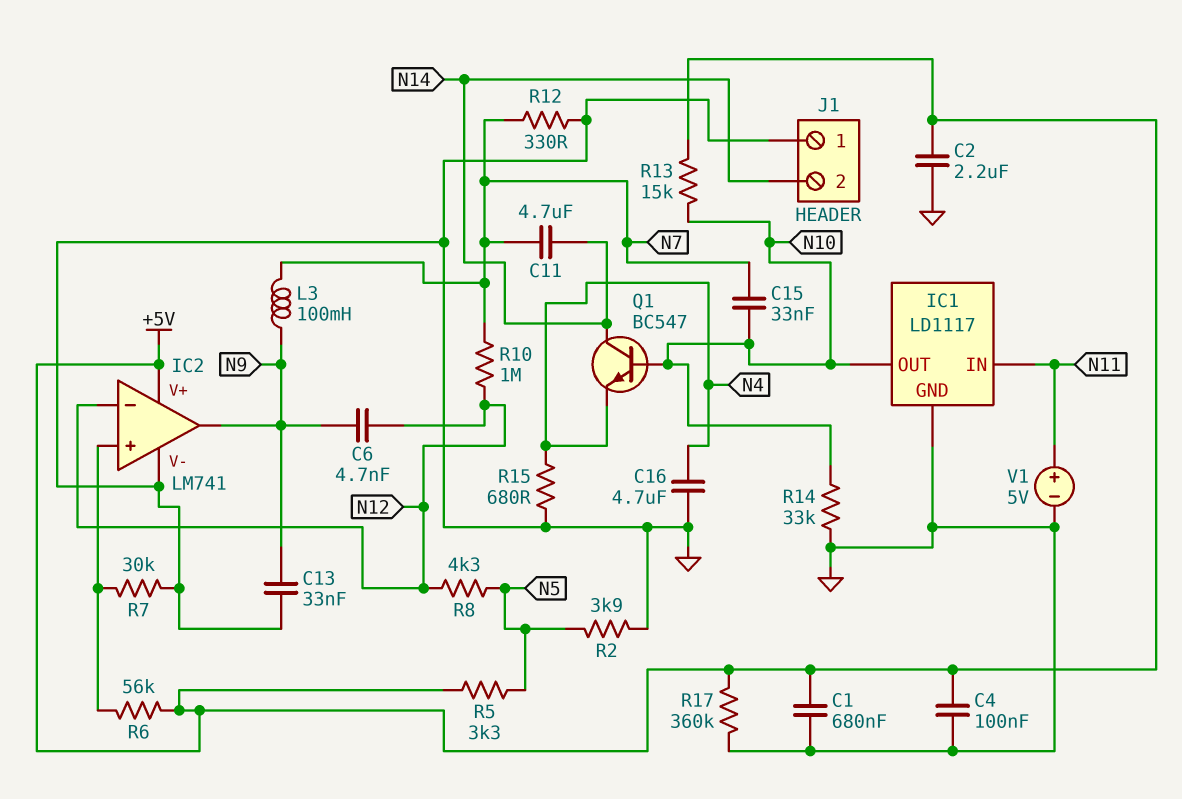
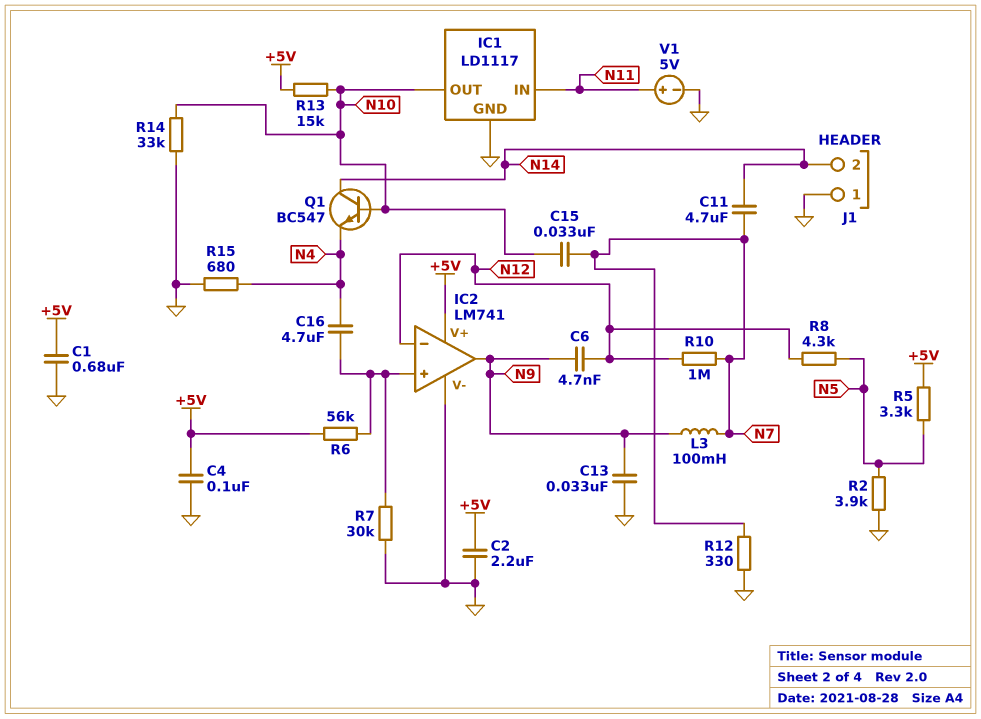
C16: 4.7uF (GND, N4) -> 4.7uF (IC2/in+, N4)
R17: 360k (+5V, GND) -> none

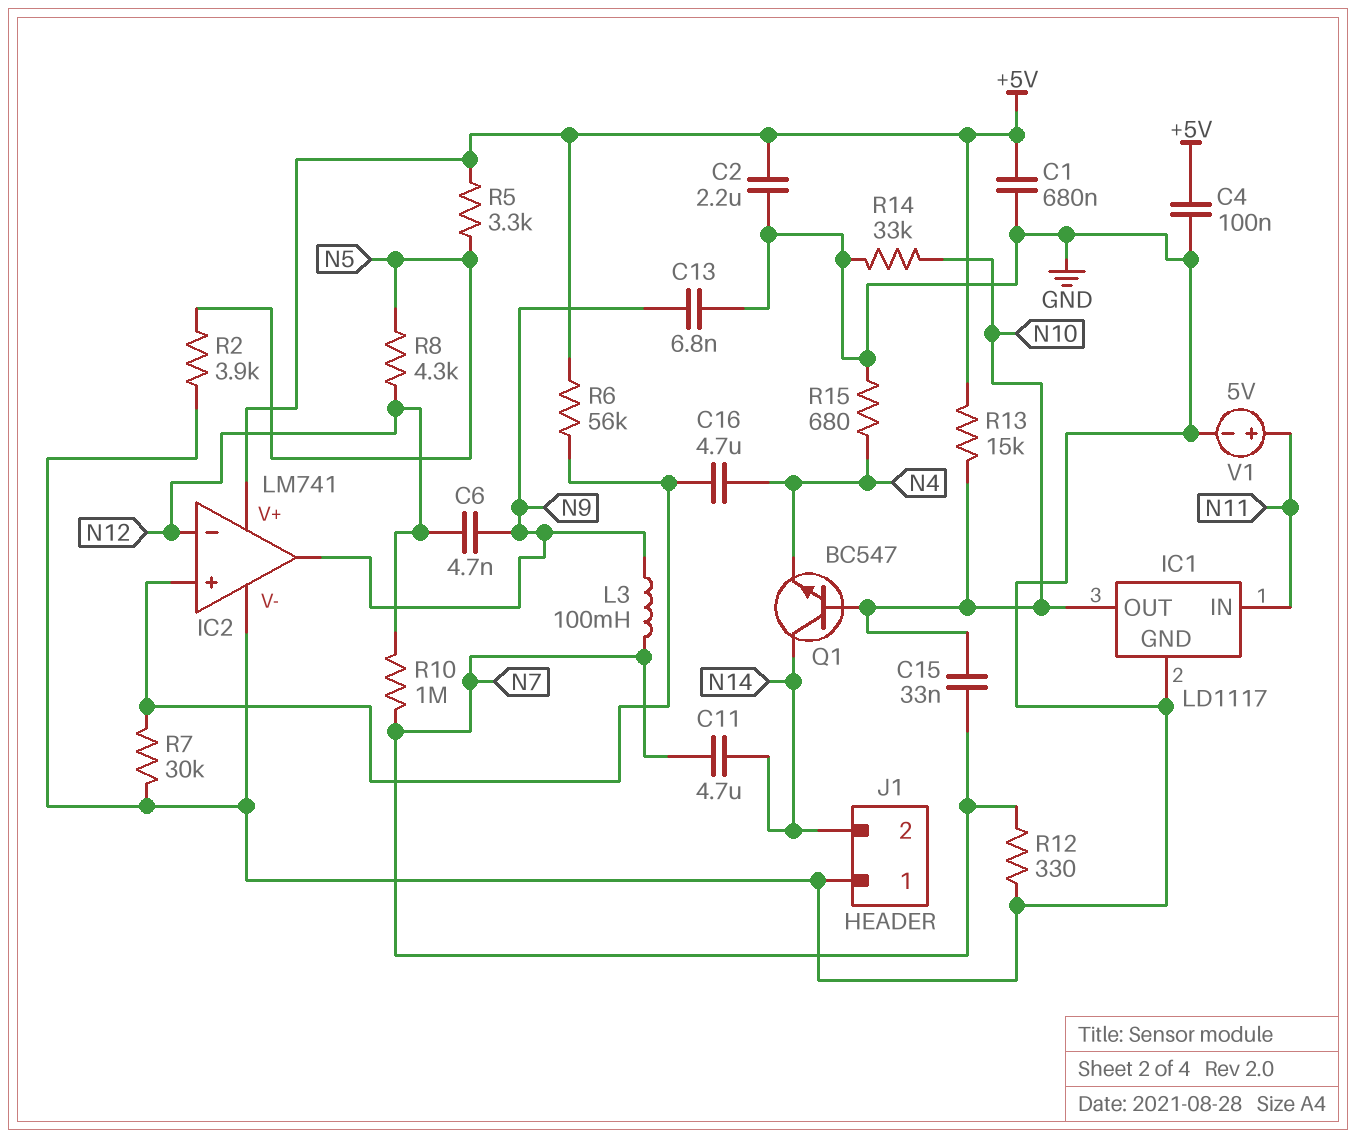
C13: 33nF (GND, N9) -> 6.8nF (GND, N9)

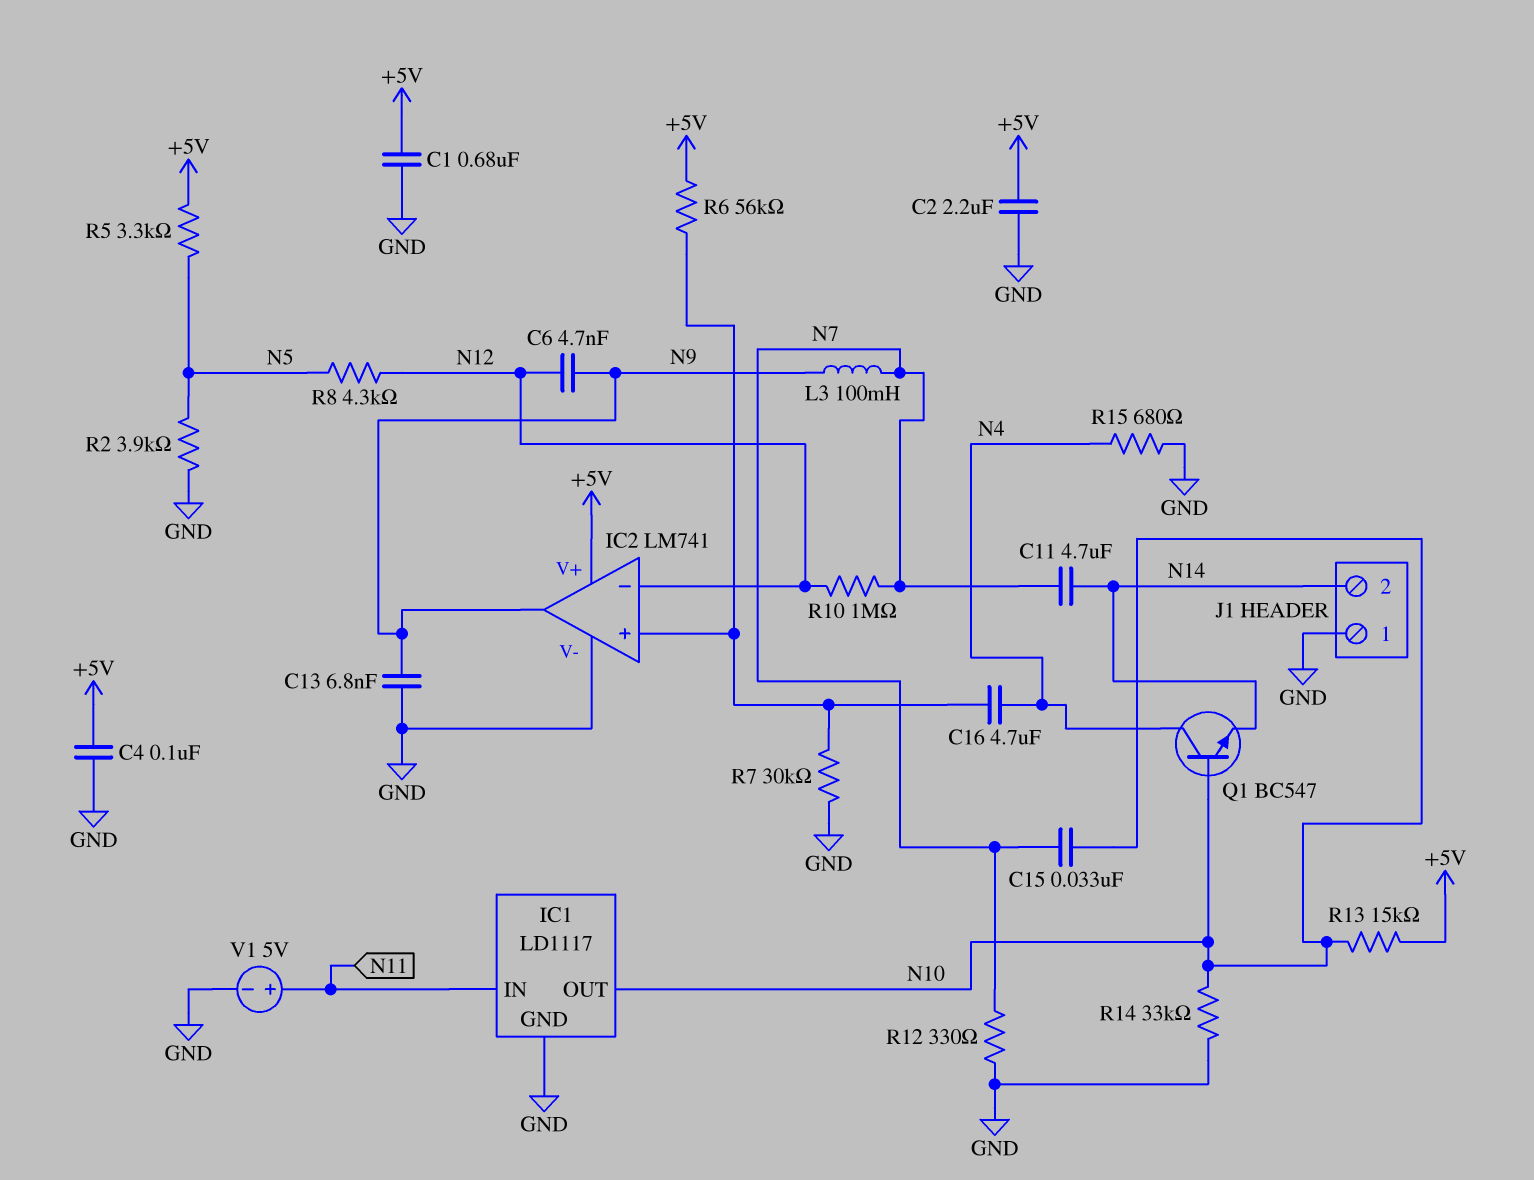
Q1: NPN BC547 (B N10, C N14, E N4) -> NPN BC547 (B N10, C N4, E N14)

